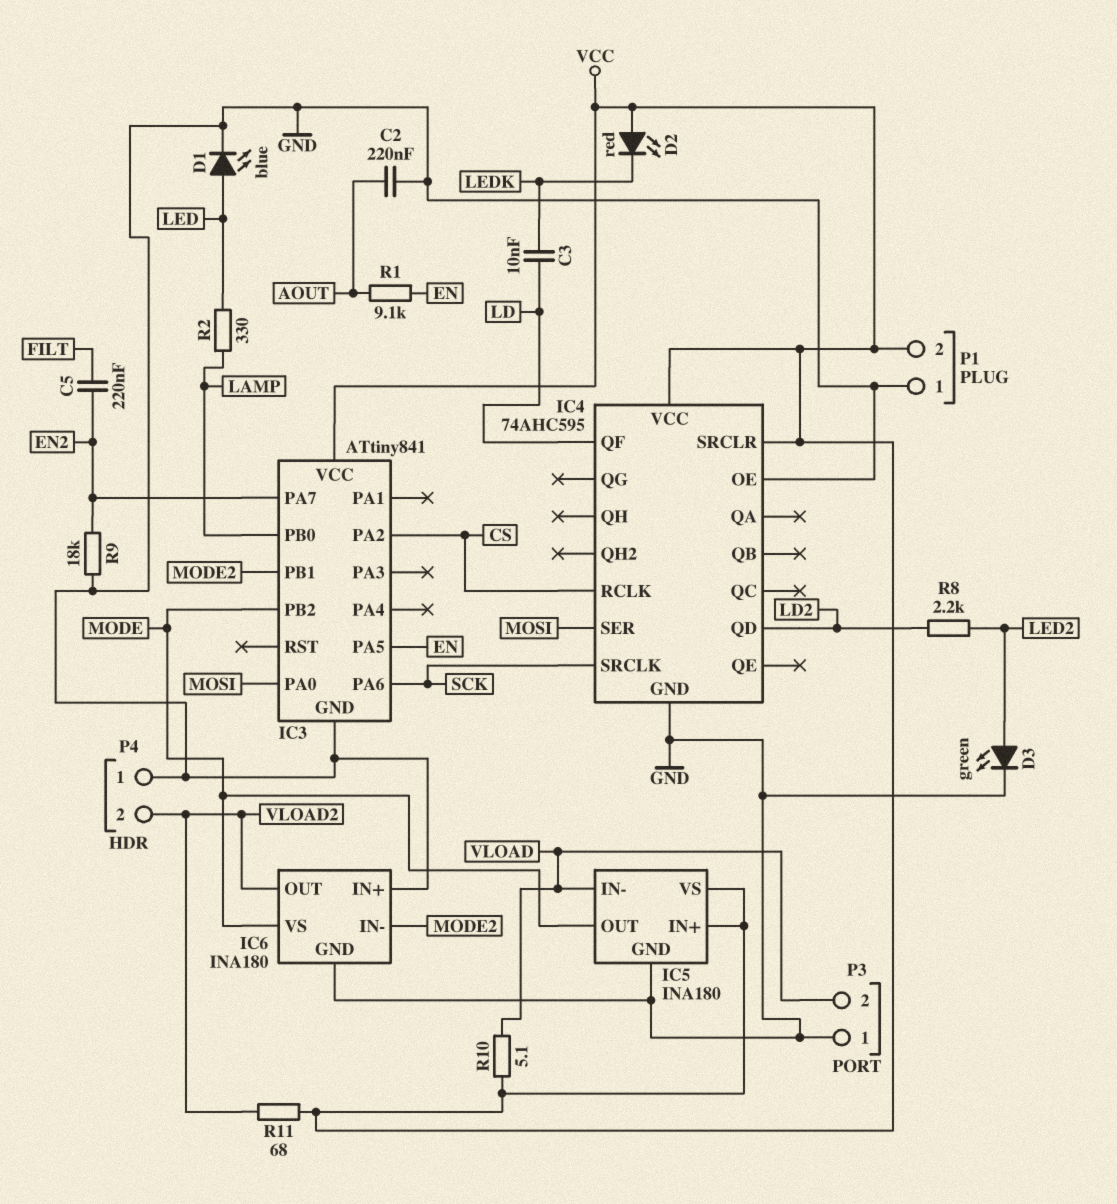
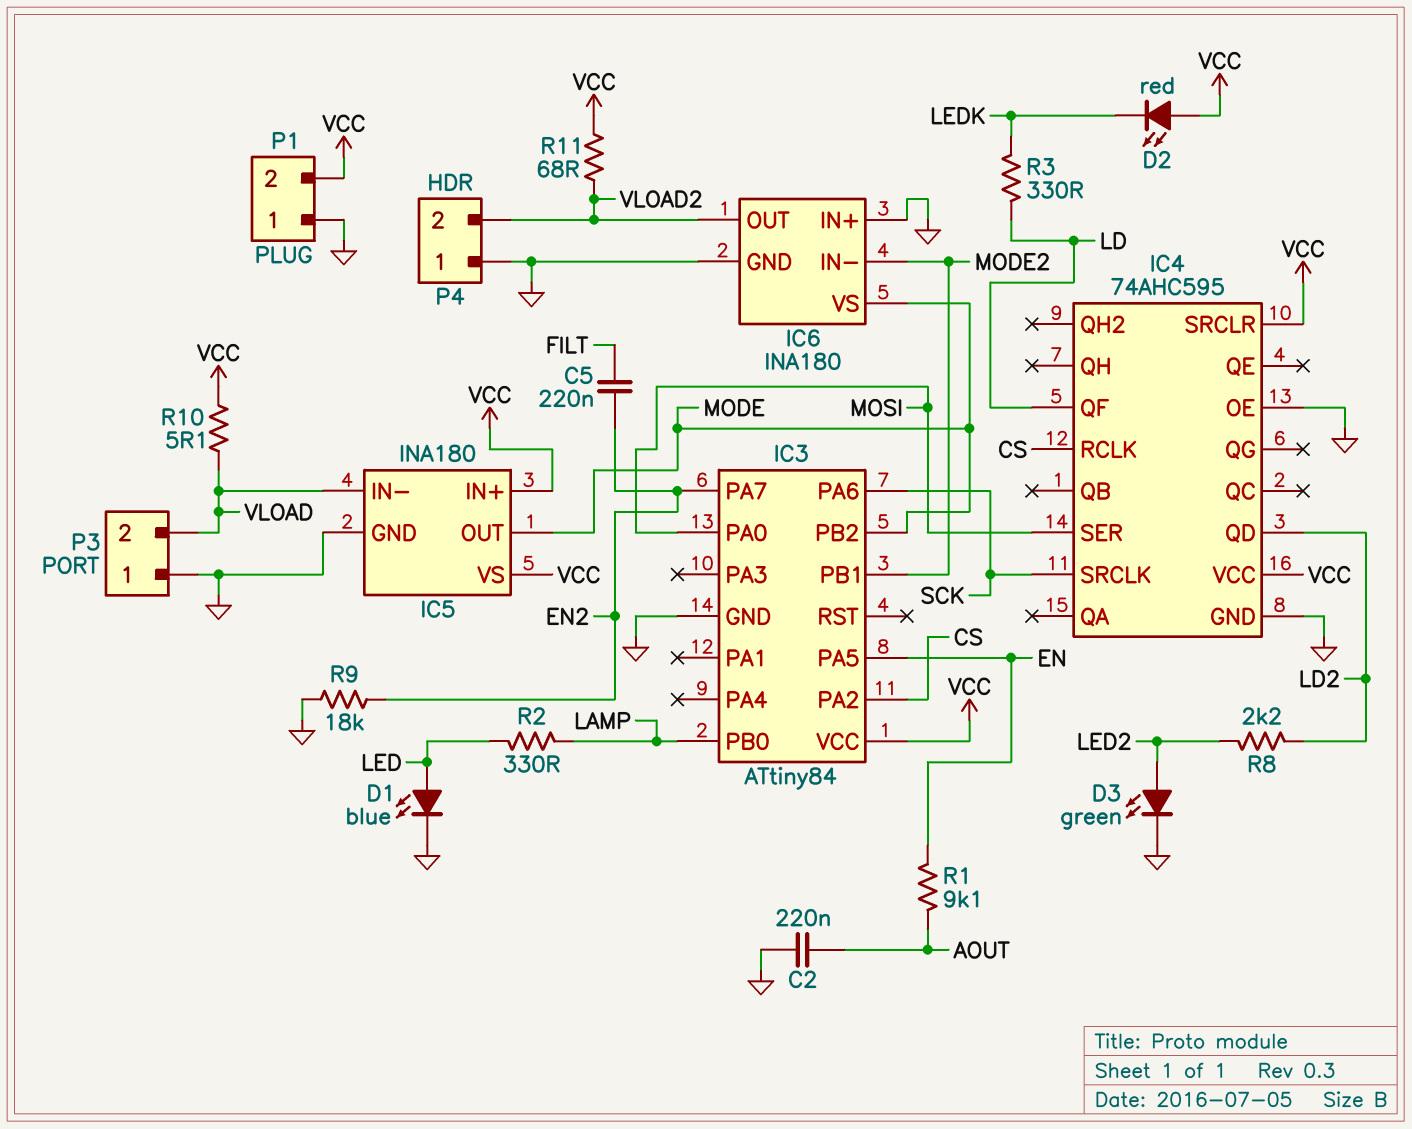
C3: 10nF (LD, LEDK) -> none
IC3: ATtiny841 -> ATtiny84
R3: none -> 330 (LD, LEDK)

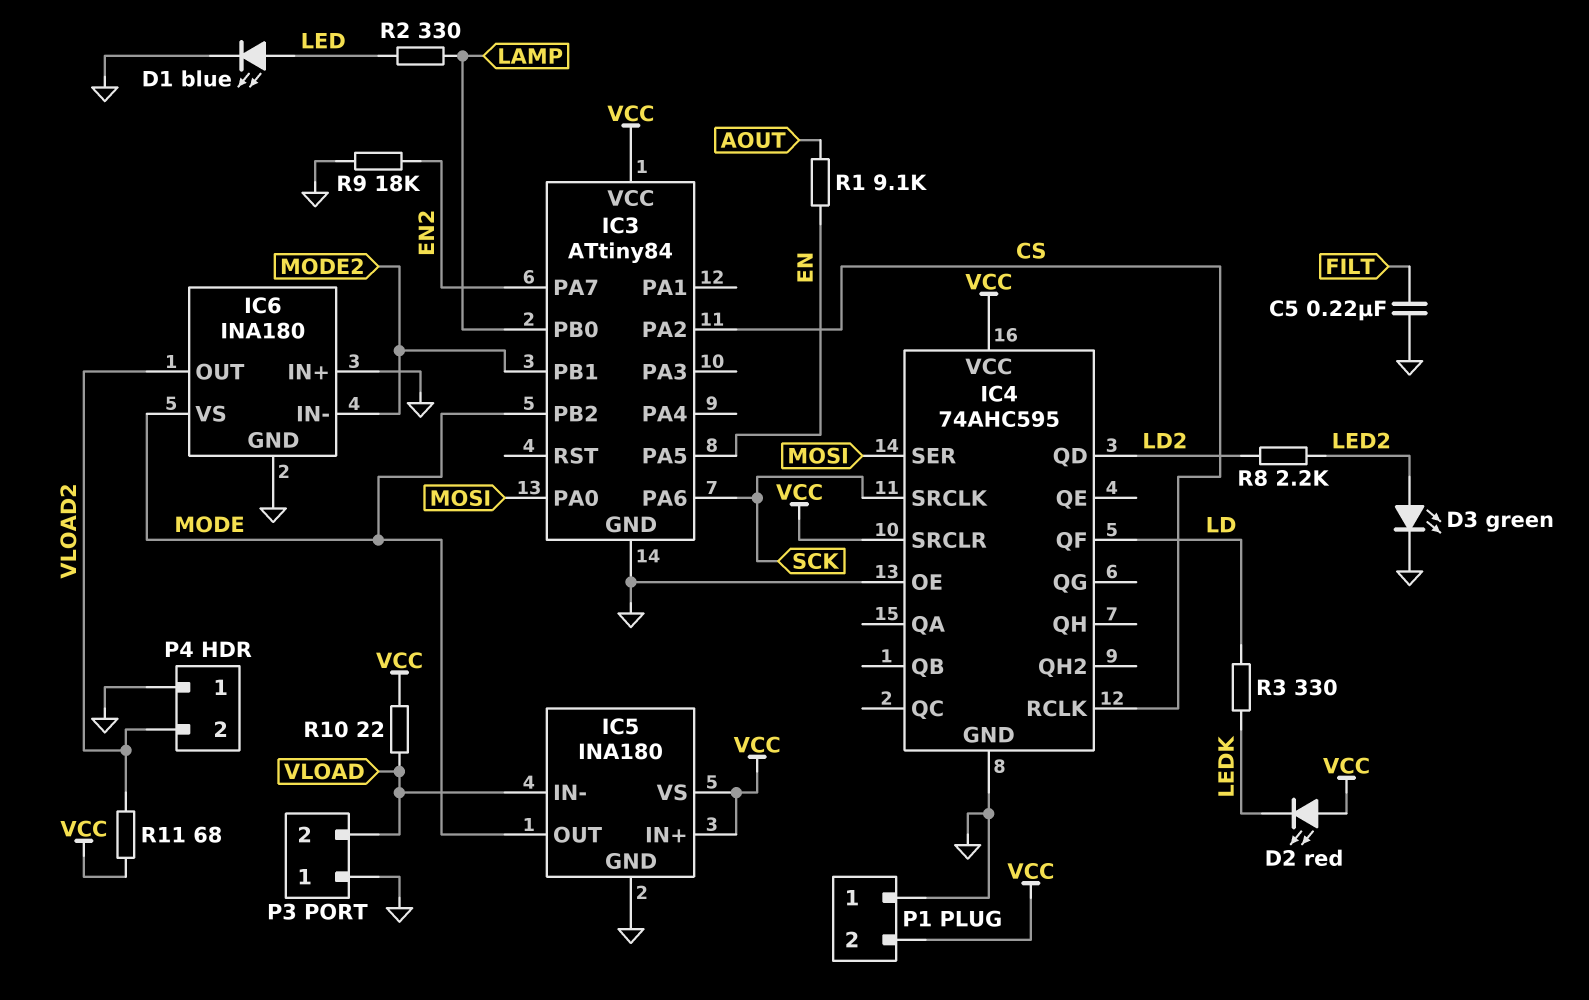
C2: 220nF (AOUT, GND) -> none
C5: 220nF (EN2, FILT) -> 220nF (FILT, GND)
R10: 5.1 (VCC, VLOAD) -> 22 (VCC, VLOAD)

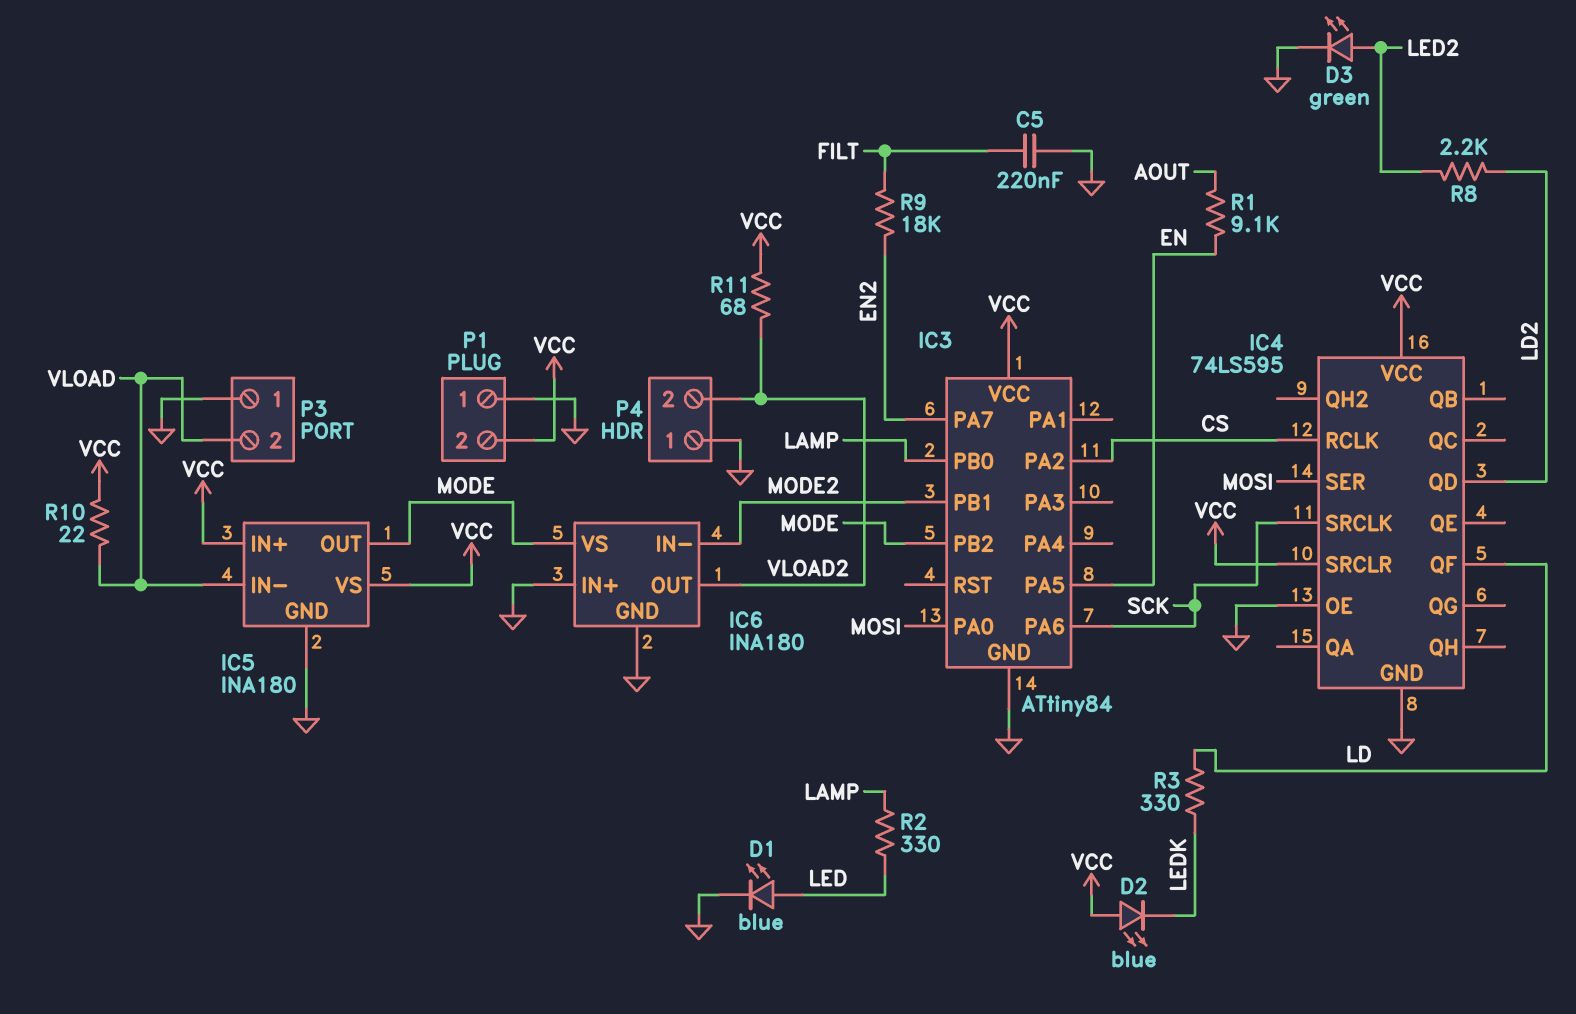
D2: LED red (A VCC, K LEDK) -> LED blue (A VCC, K LEDK)
IC4: 74AHC595 -> 74LS595
R9: 18k (EN2, GND) -> 18k (EN2, FILT)

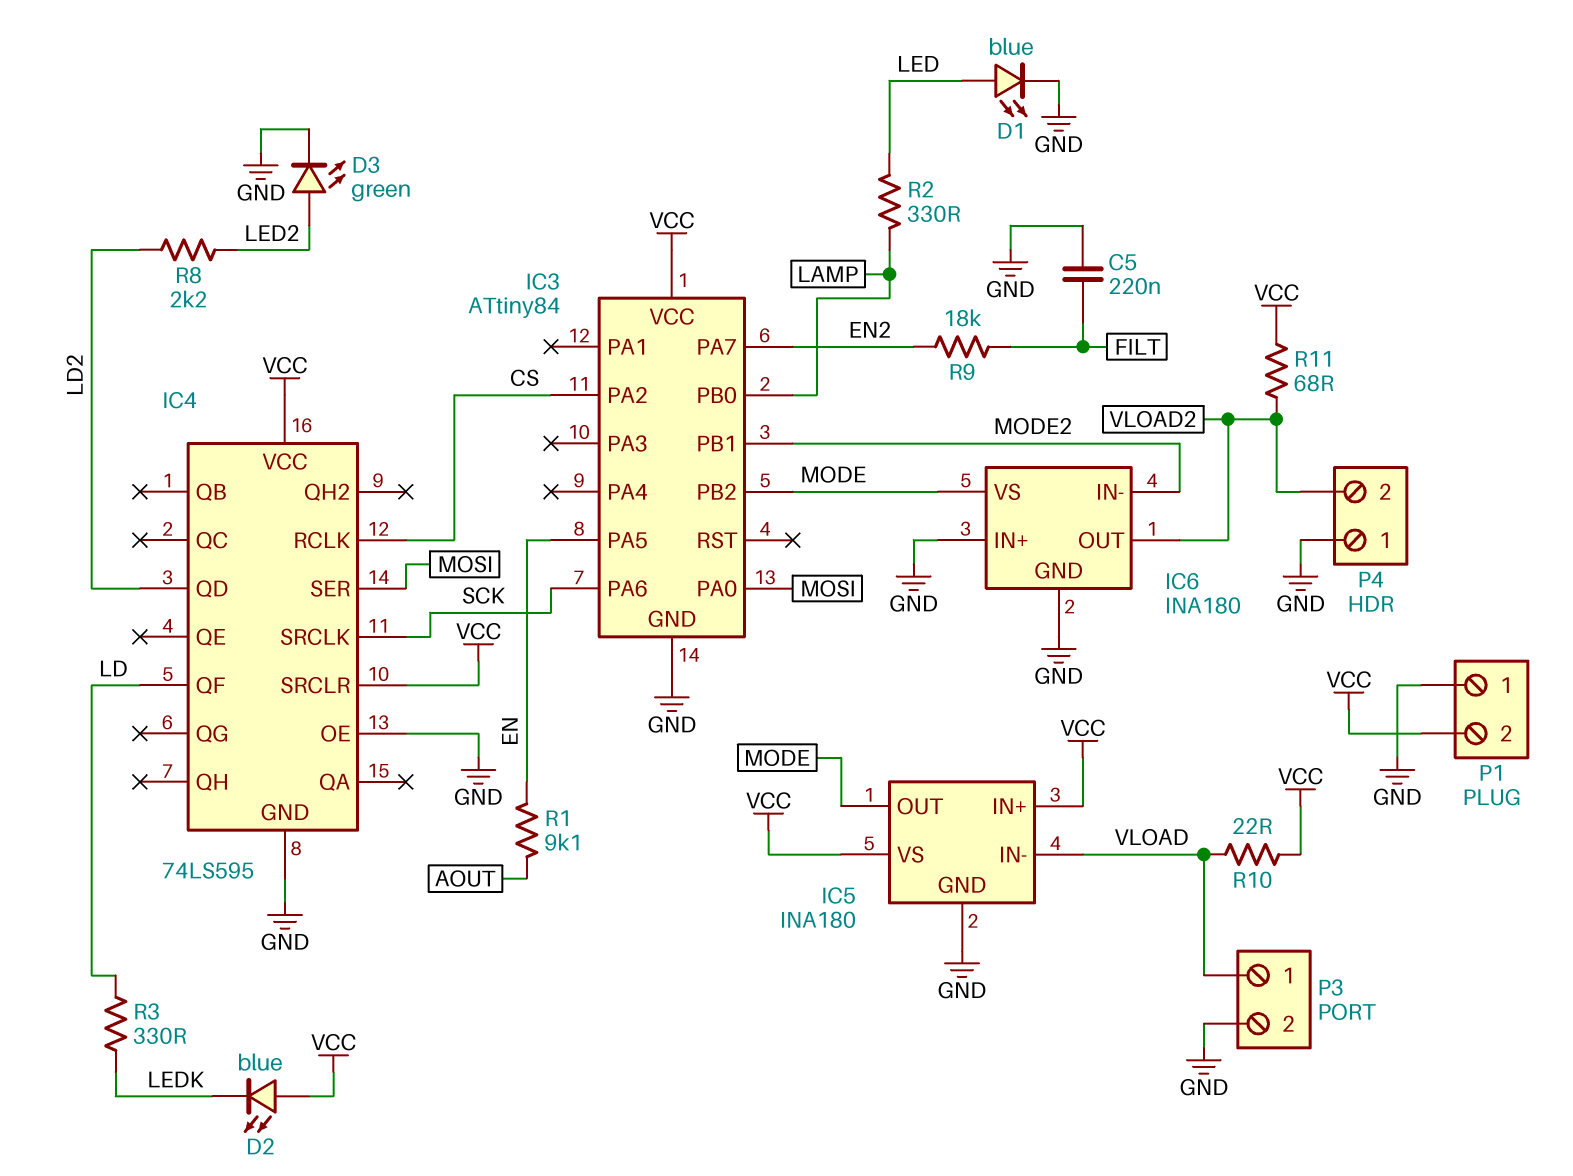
P3 pin 1: GND -> VLOAD
P3 pin 2: VLOAD -> GND

